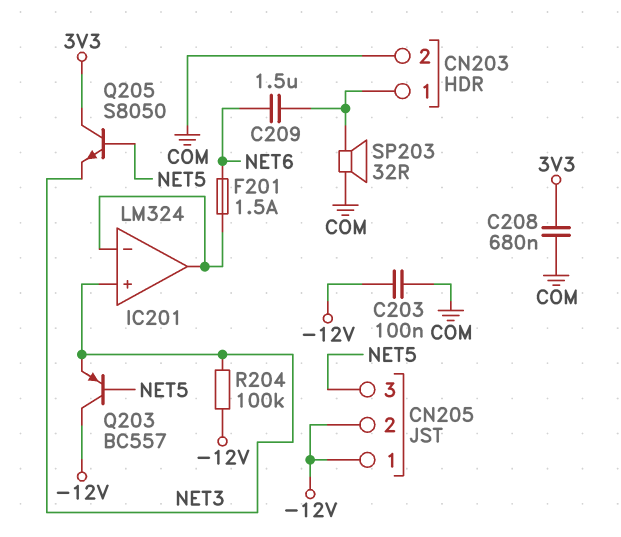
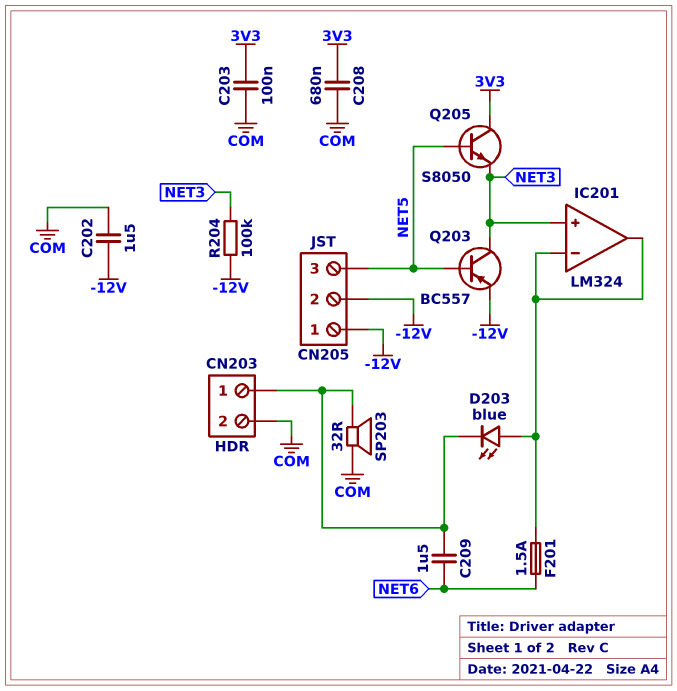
C202: none -> 1.5uF (-12V, COM)
C203: 100nF (-12V, COM) -> 100nF (3V3, COM)
D203: none -> LED blue (A IC201/in-, K CN203/1)
Q203: PNP BC557 (B NET5, C -12V, E NET3) -> PNP BC557 (B NET5, C NET3, E -12V)

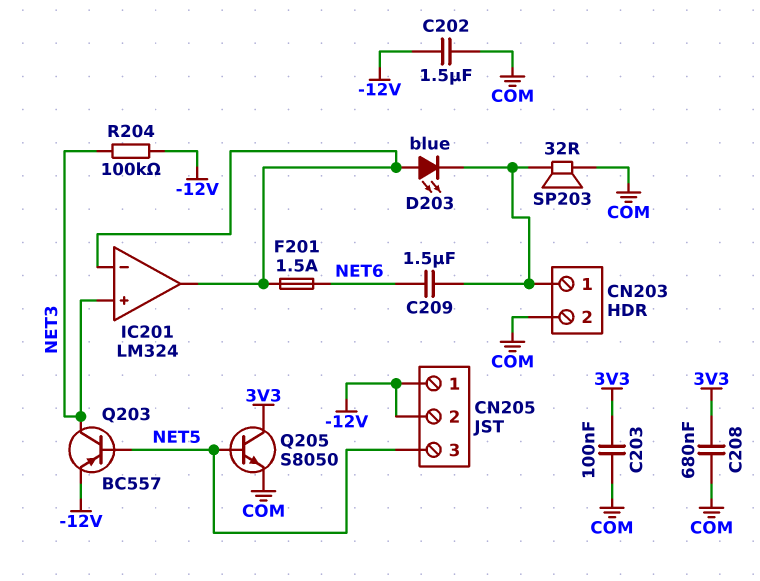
Q205: NPN S8050 (B NET5, C 3V3, E NET3) -> NPN S8050 (B NET5, C 3V3, E COM)

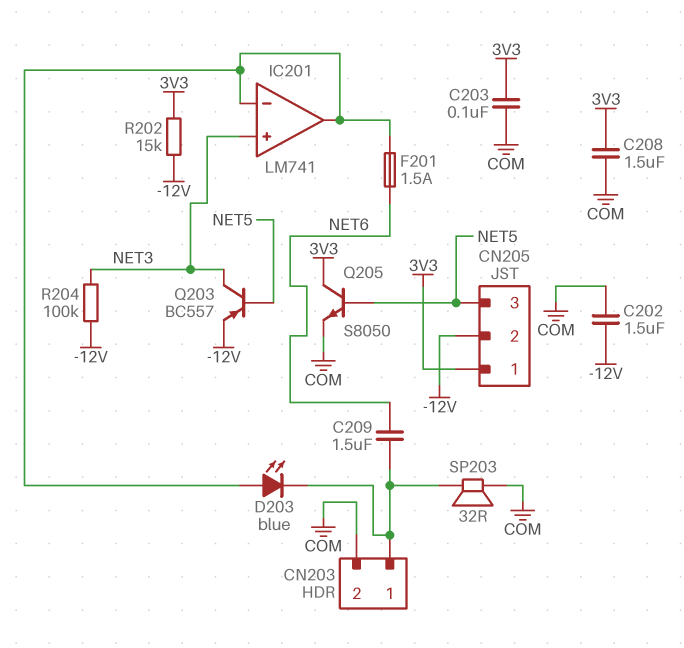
C208: 680nF (3V3, COM) -> 1.5uF (3V3, COM)
CN205 pin 1: -12V -> 3V3
IC201: LM324 -> LM741
R202: none -> 15k (-12V, 3V3)

